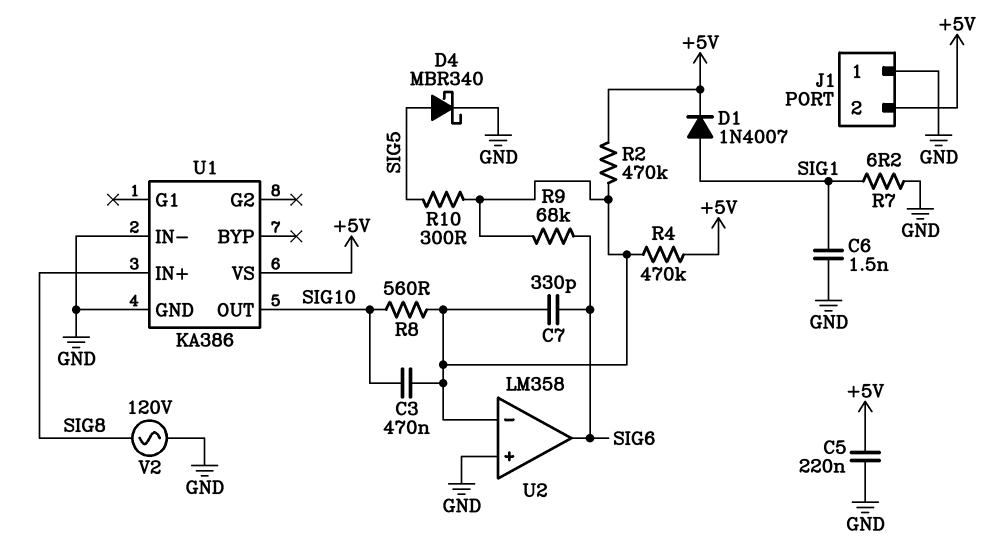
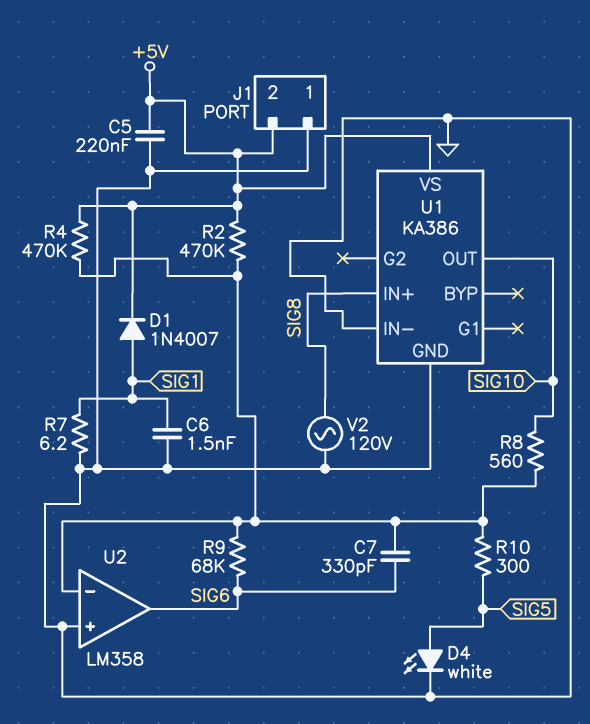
C3: 470nF (SIG10, U2/in-) -> none
D4: schottky MBR340 (A SIG5, K GND) -> LED white (A SIG5, K GND)

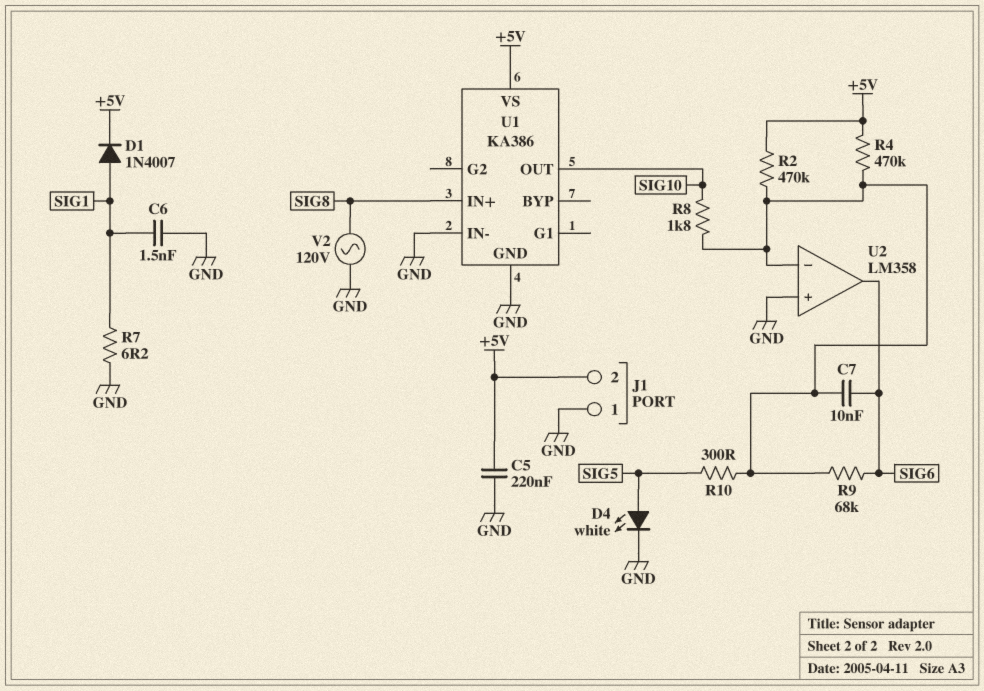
C7: 330pF (SIG6, U2/in-) -> 10nF (SIG6, U2/in-)
R8: 560 (SIG10, U2/in-) -> 1.8k (SIG10, U2/in-)

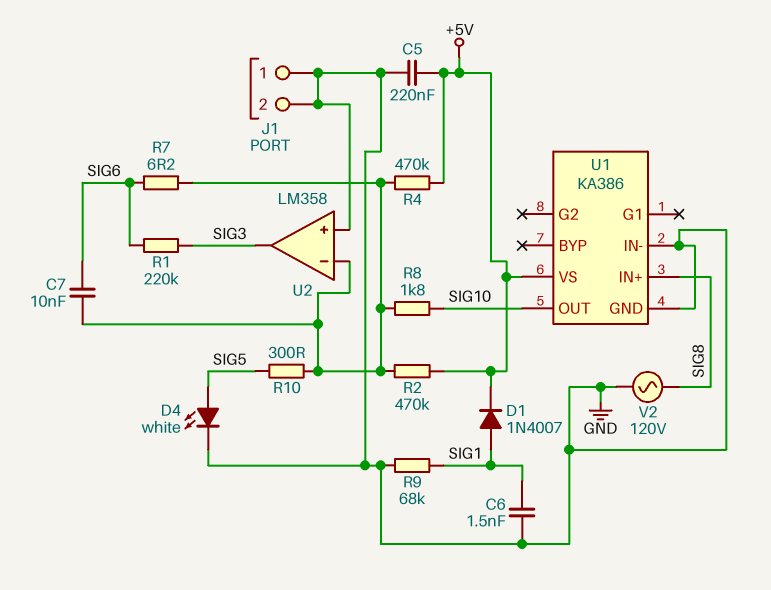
J1 pin 2: +5V -> GND
R1: none -> 220k (SIG3, SIG6)
R7: 6.2 (GND, SIG1) -> 6.2 (SIG6, U2/in-)
R9: 68k (SIG6, U2/in-) -> 68k (GND, SIG1)
U2 pin out: SIG6 -> SIG3

